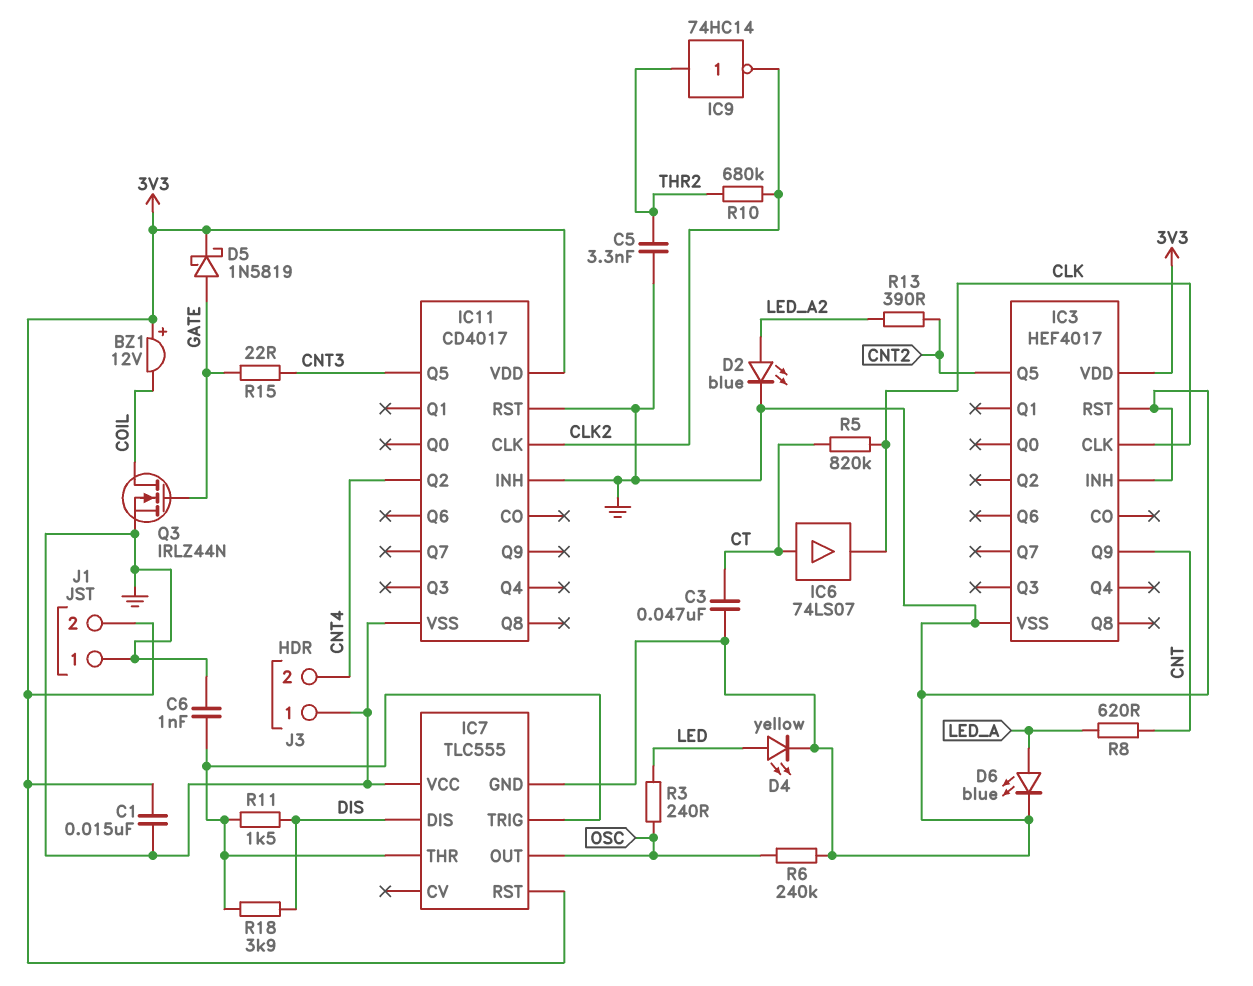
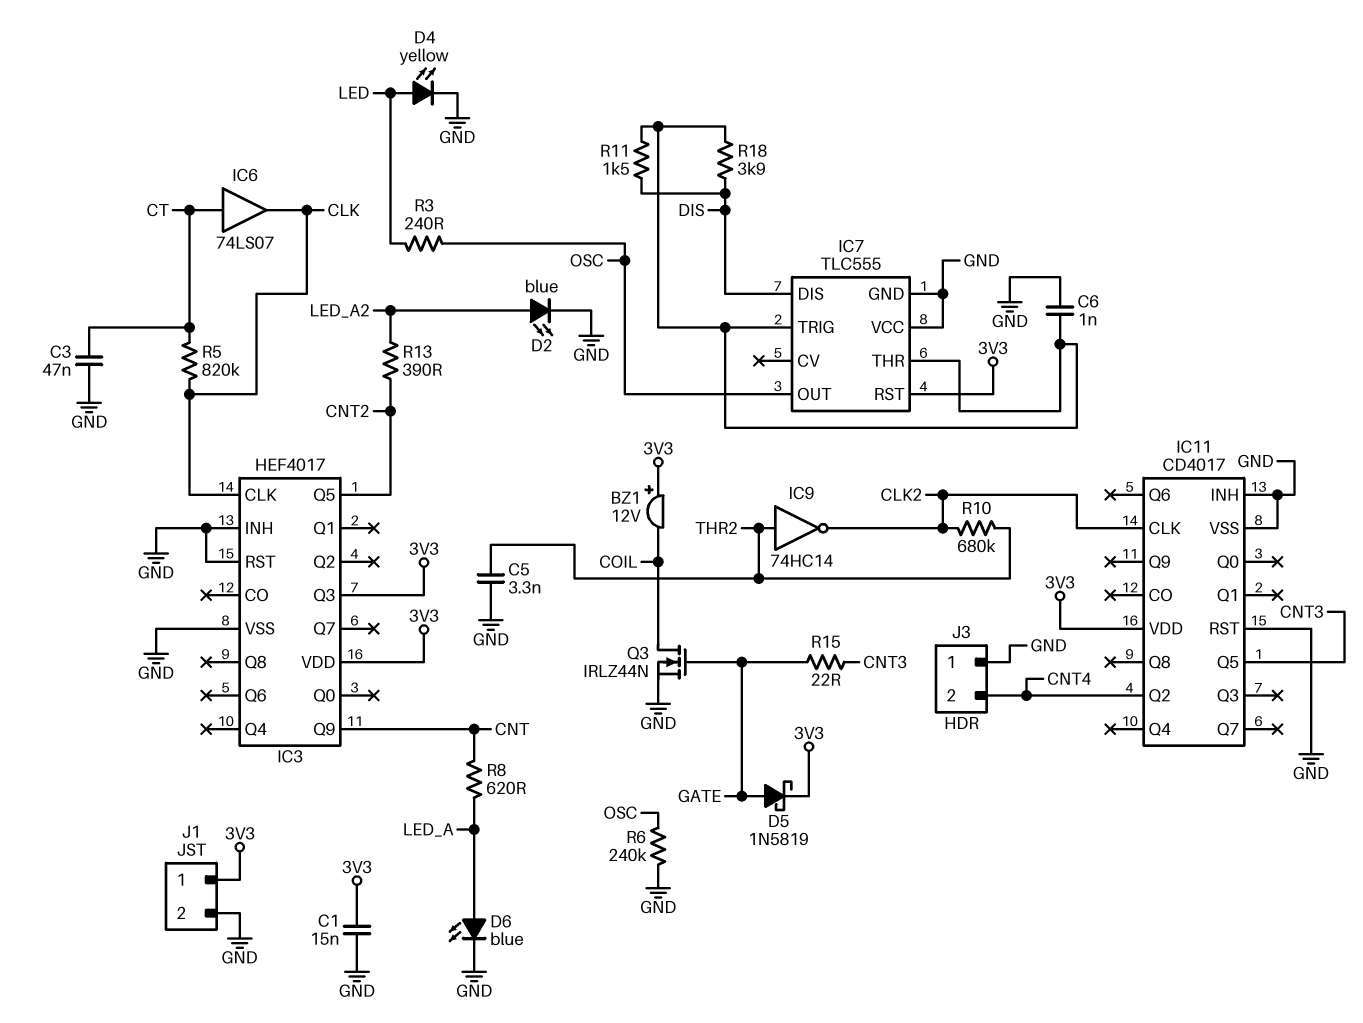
IC3 pin Q3: none -> 3V3
J1 pin 1: GND -> 3V3
J1 pin 2: 3V3 -> GND

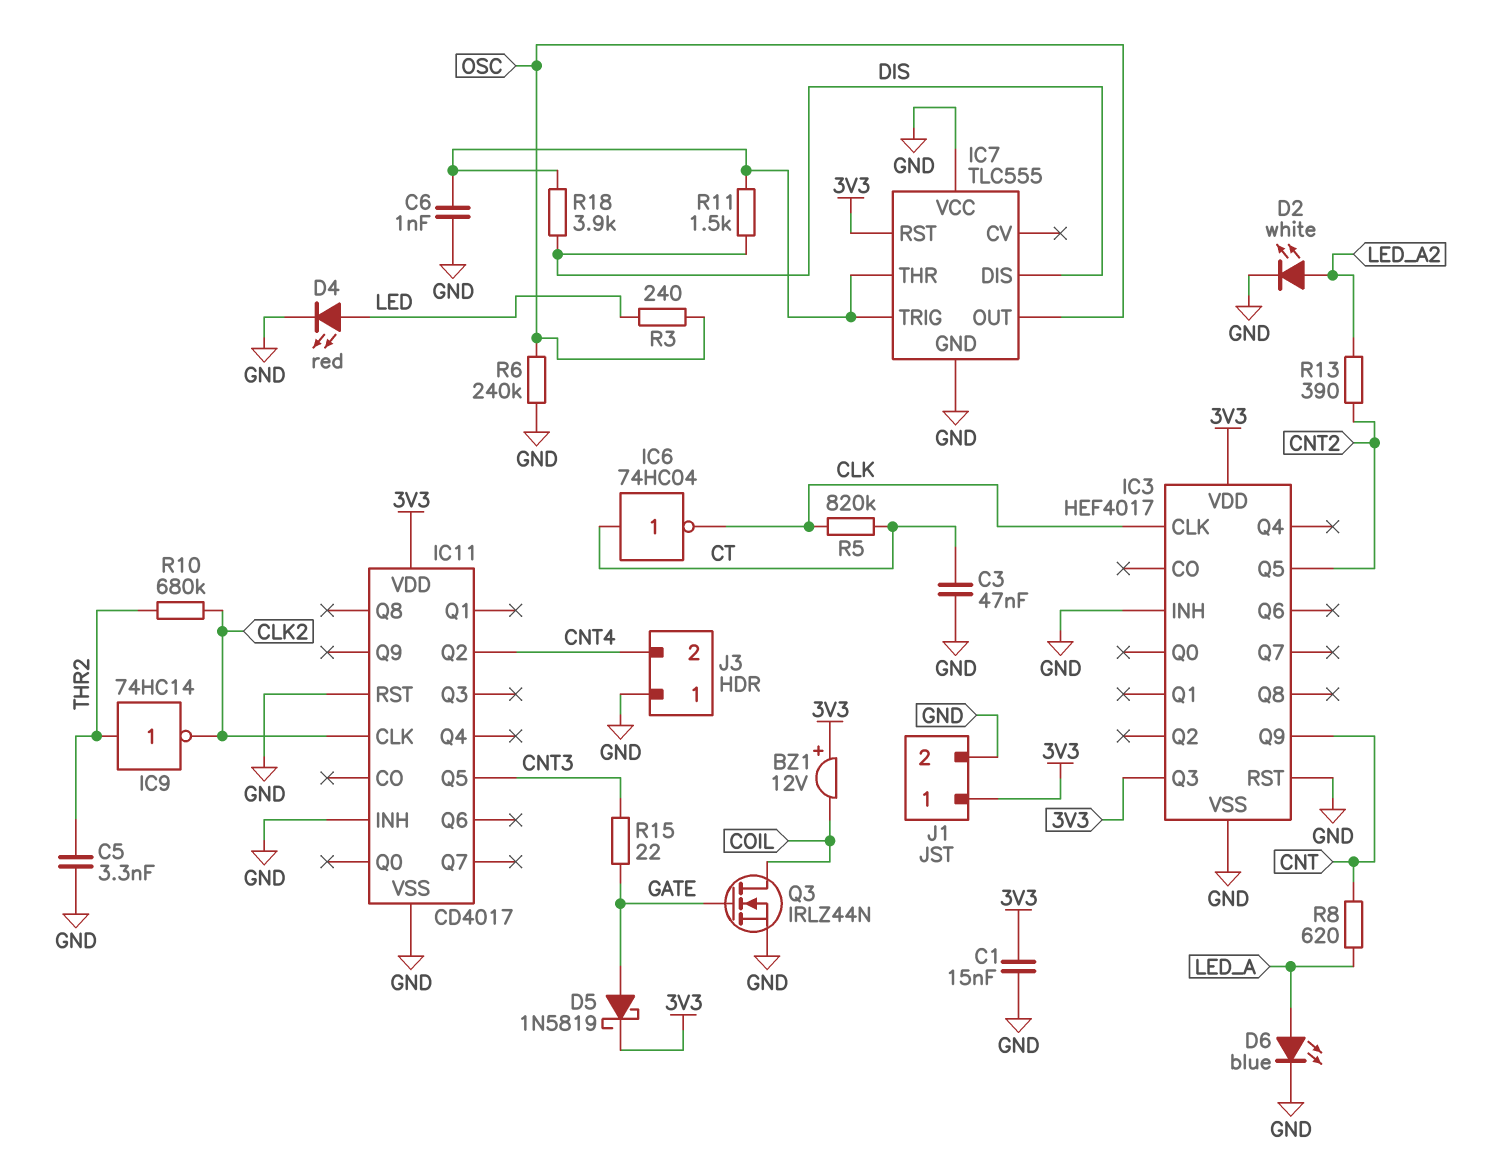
D2: LED blue (A LED_A2, K GND) -> LED white (A LED_A2, K GND)
D4: LED yellow (A LED, K GND) -> LED red (A LED, K GND)
IC6: buffer 74LS07 (in CT, out CLK) -> NOT 74HC04 (in CT, out CLK)

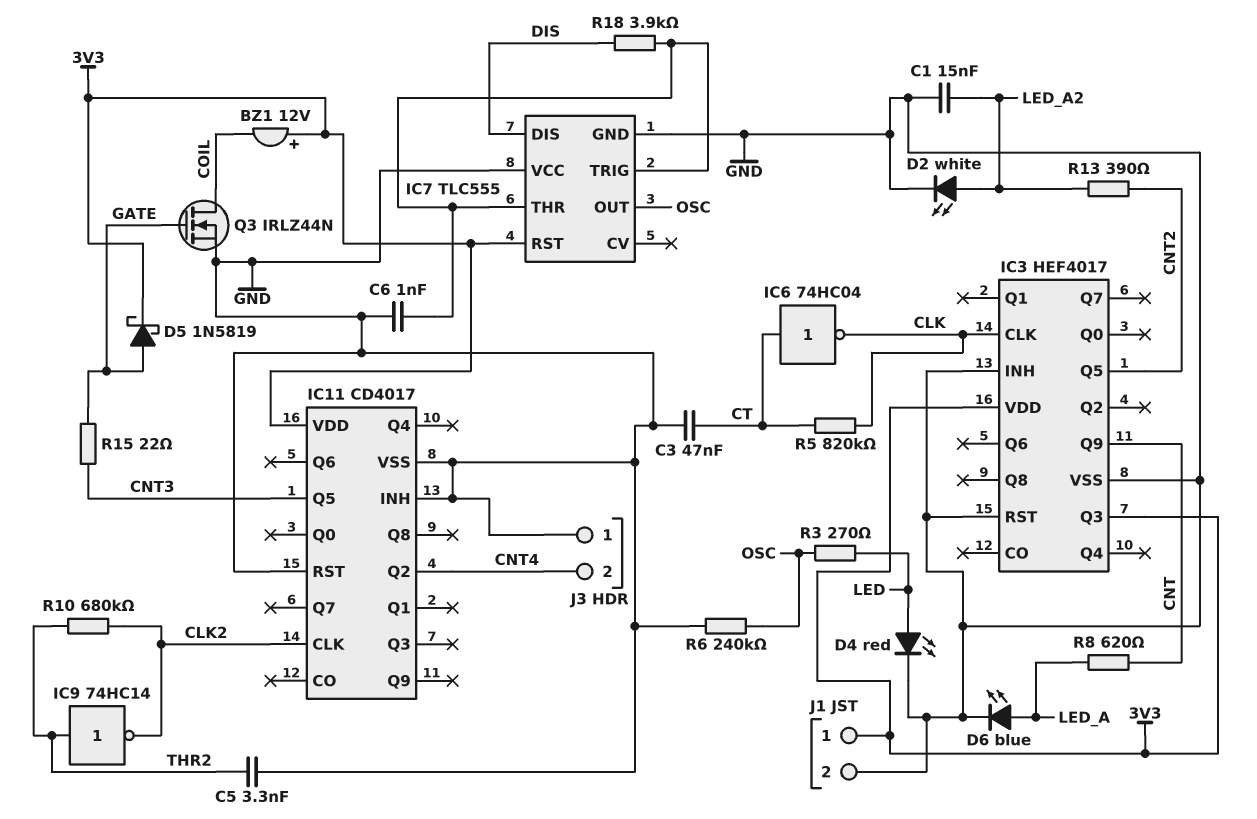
C1: 15nF (3V3, GND) -> 15nF (GND, LED_A2)
R3: 240 (LED, OSC) -> 270 (LED, OSC)
R11: 1.5k (DIS, IC7/THR) -> none

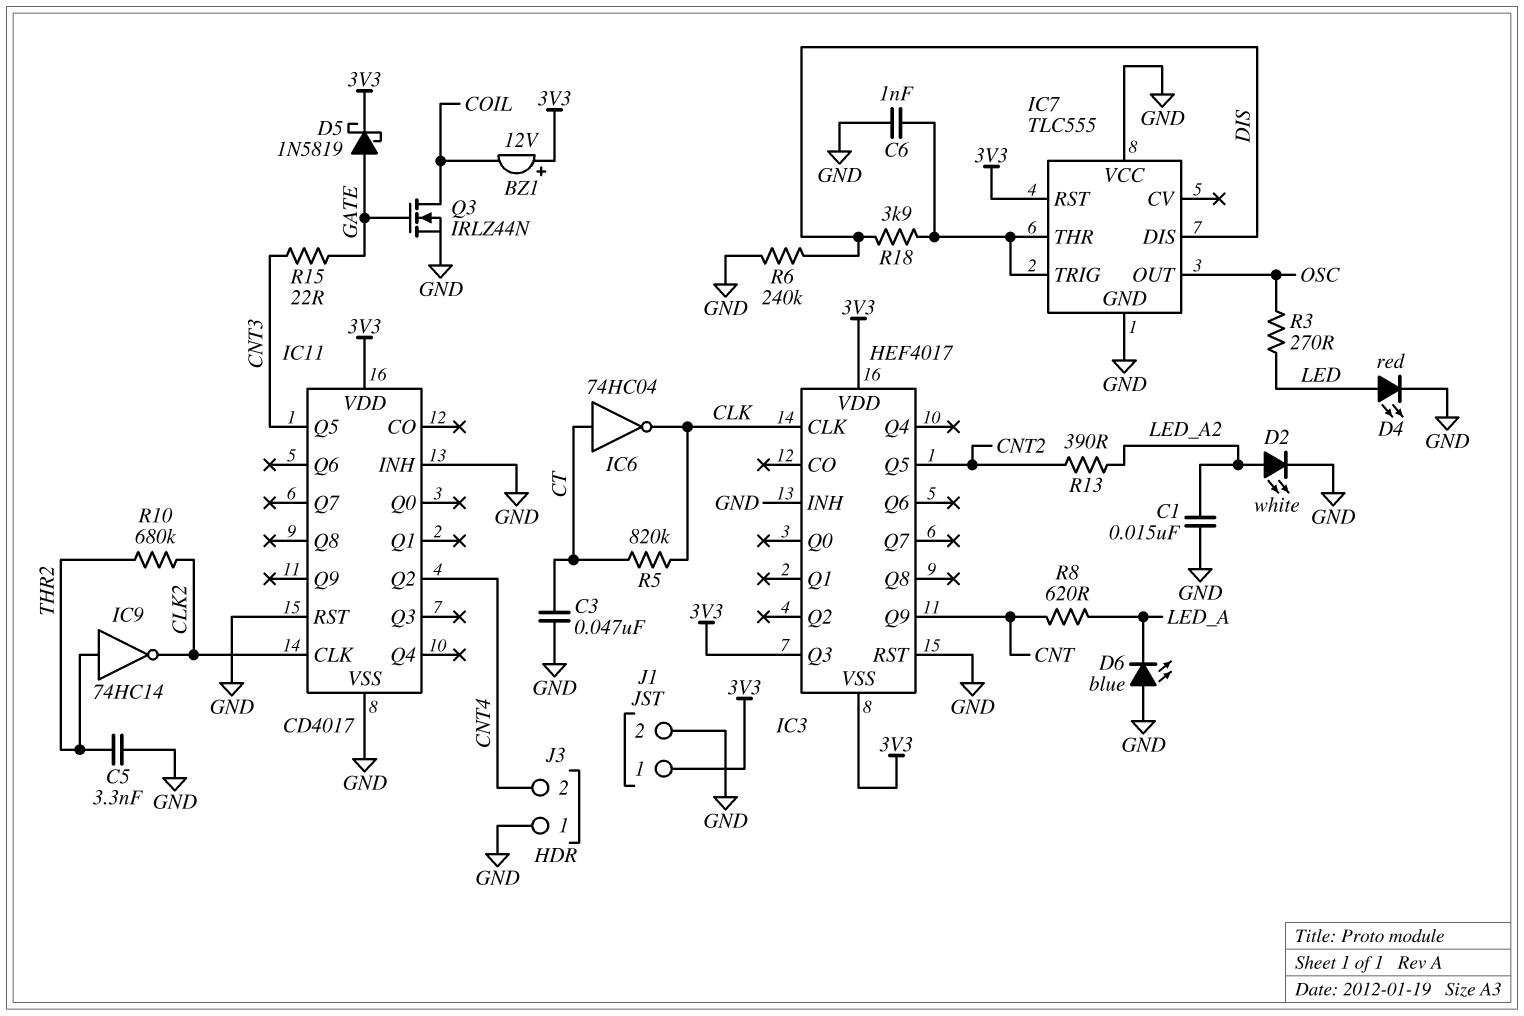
D6: LED blue (A LED_A, K GND) -> LED blue (A GND, K LED_A)
IC3 pin VSS: GND -> 3V3
R6: 240k (GND, OSC) -> 240k (DIS, GND)

